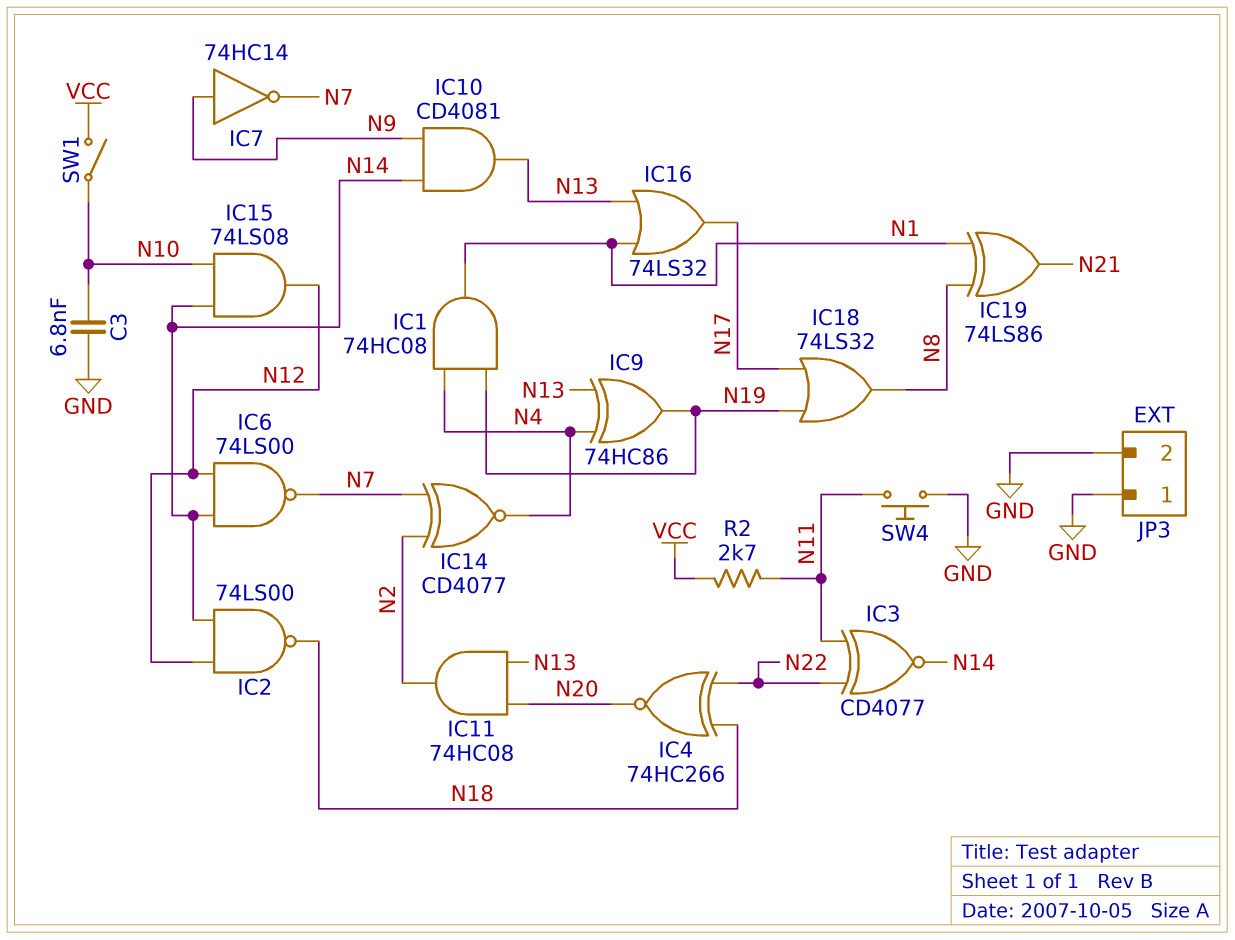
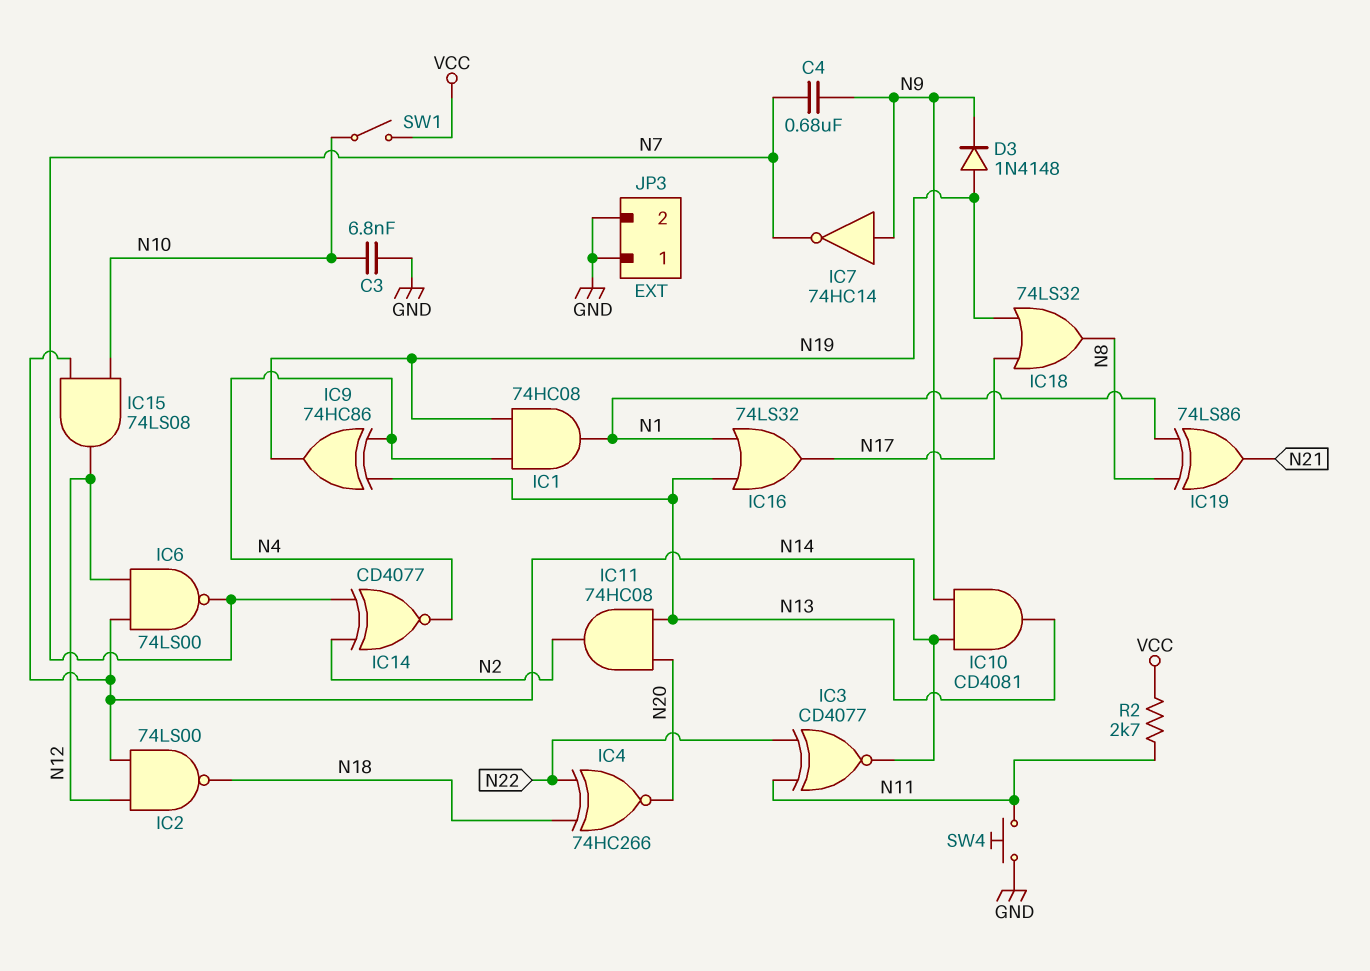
C4: none -> 680nF (N7, N9)
D3: none -> diode 1N4148 (A N19, K N9)

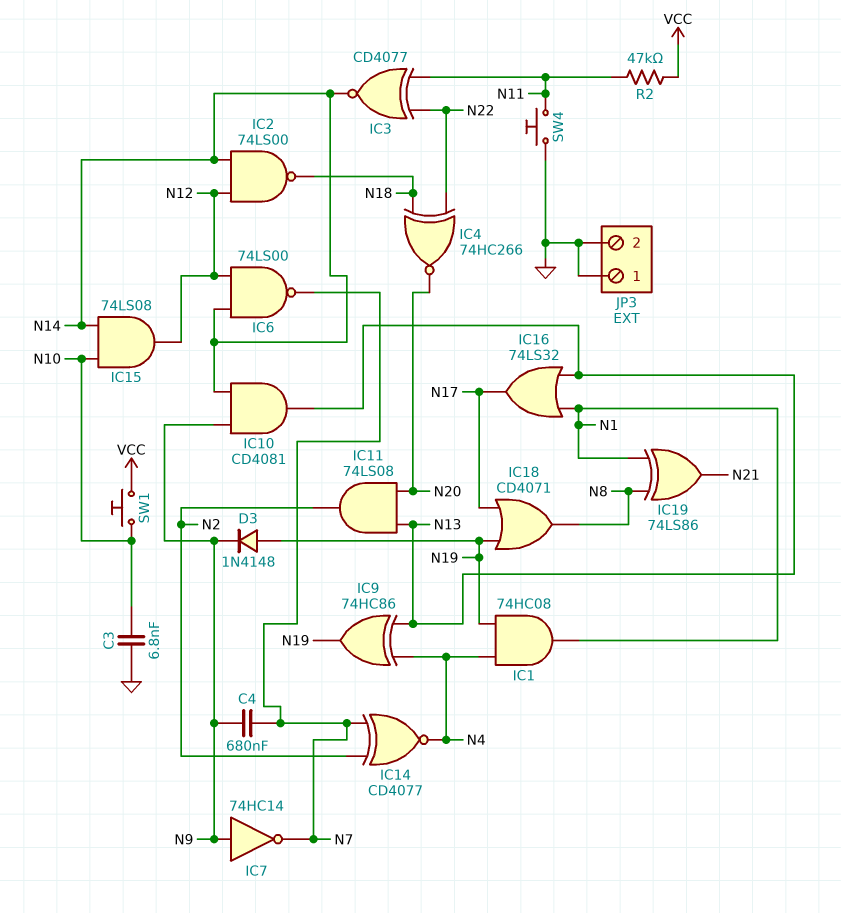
IC11: AND 74HC08 (in N13, in N20, out N2) -> AND 74LS08 (in N13, in N20, out N2)
IC18: OR 74LS32 (in N17, in N19, out N8) -> OR CD4071 (in N17, in N19, out N8)
R2: 2.7k (N11, VCC) -> 47k (N11, VCC)
SW1: switch (N10, VCC) -> button (N10, VCC)

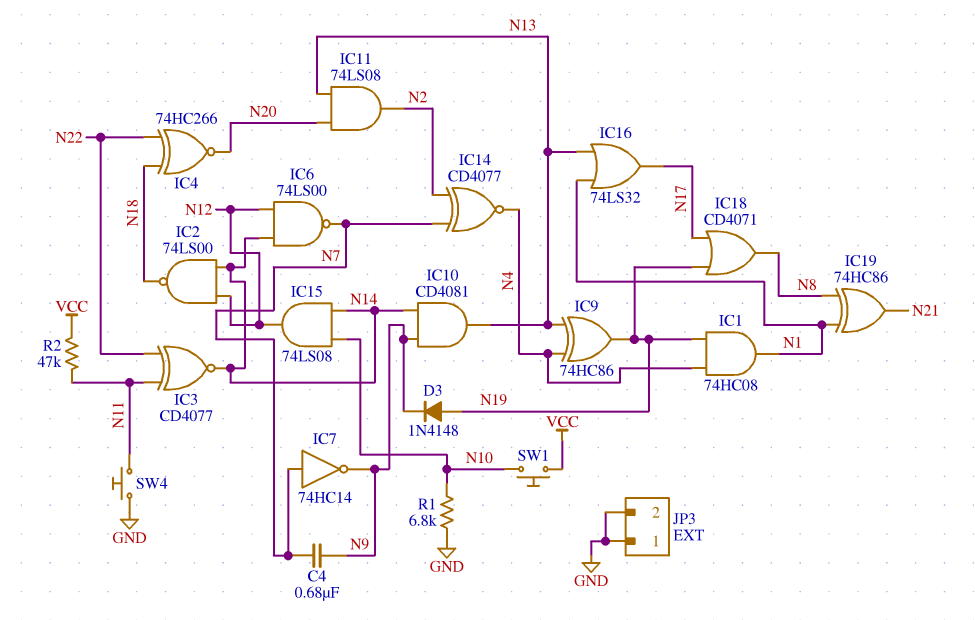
C3: 6.8nF (GND, N10) -> none
IC7: NOT 74HC14 (in N9, out N7) -> NOT 74HC14 (in N7, out N9)
IC19: XOR 74LS86 (in N1, in N8, out N21) -> XOR 74HC86 (in N1, in N8, out N21)
R1: none -> 6.8k (GND, N10)

